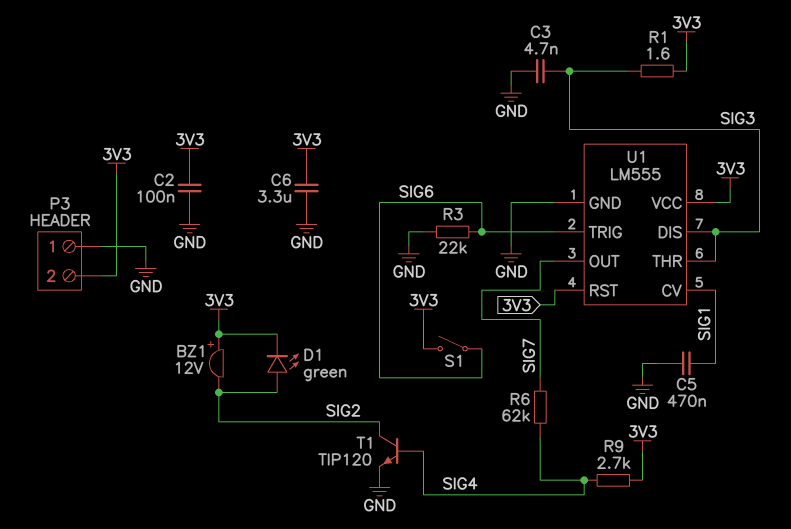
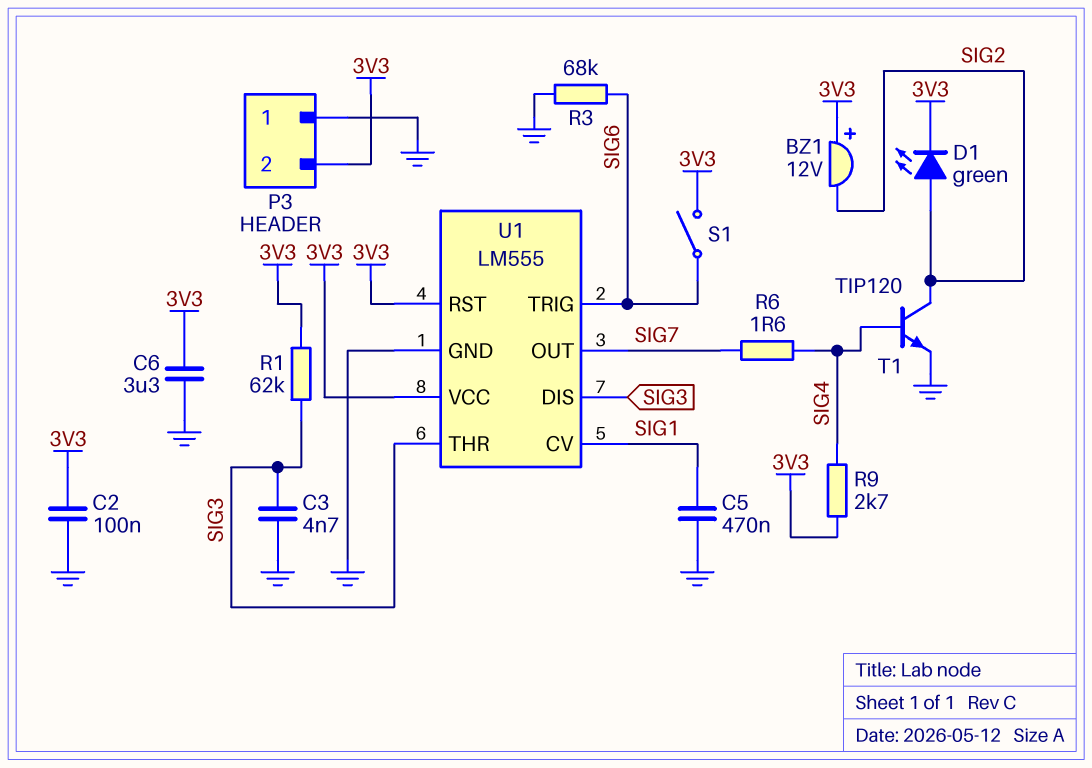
R1: 1.6 (3V3, SIG3) -> 62k (3V3, SIG3)
R3: 22k (GND, SIG6) -> 68k (GND, SIG6)
R6: 62k (SIG4, SIG7) -> 1.6 (SIG4, SIG7)

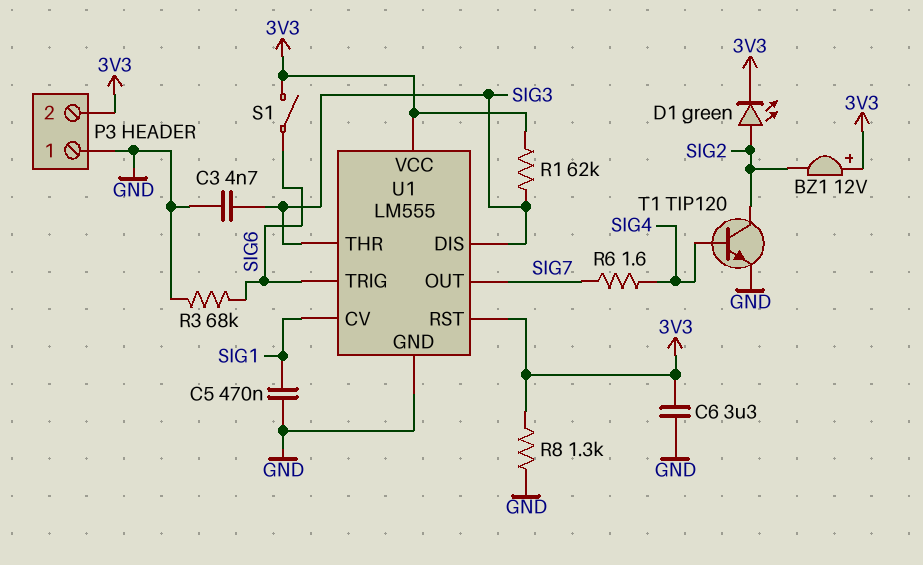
C2: 100nF (3V3, GND) -> none
R8: none -> 1.3k (3V3, GND)
R9: 2.7k (3V3, SIG4) -> none

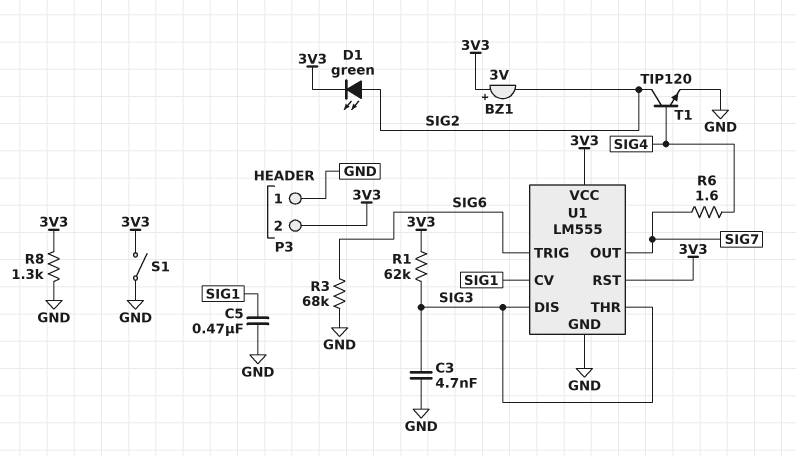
BZ1: buzzer 12V (plus 3V3, minus SIG2) -> buzzer 3V (plus 3V3, minus SIG2)
C6: 3.3uF (3V3, GND) -> none
S1: switch (3V3, SIG6) -> switch (3V3, GND)

